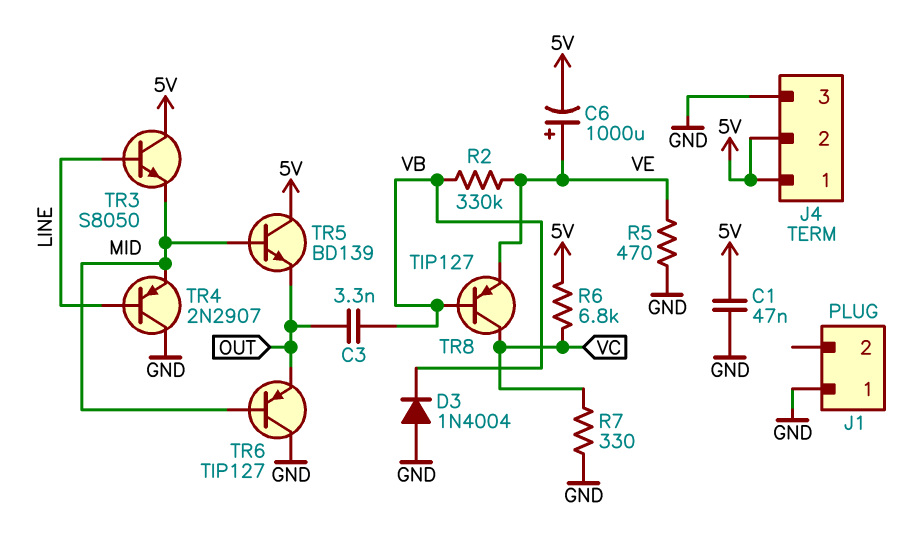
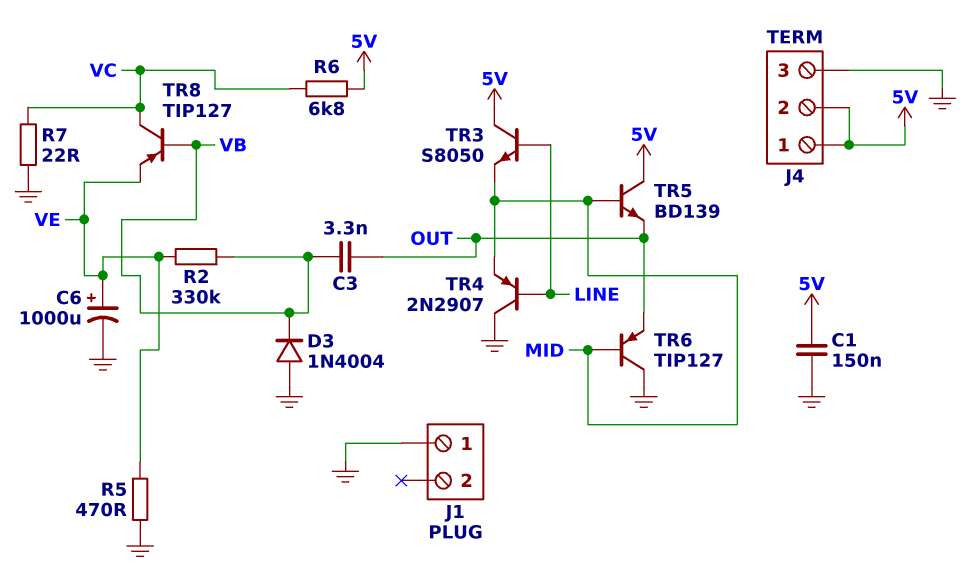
C1: 47nF (5V, GND) -> 150nF (5V, GND)
C6: 1000uF (plus VE, minus 5V) -> 1000uF (plus VE, minus GND)
R7: 330 (GND, VC) -> 22 (GND, VC)

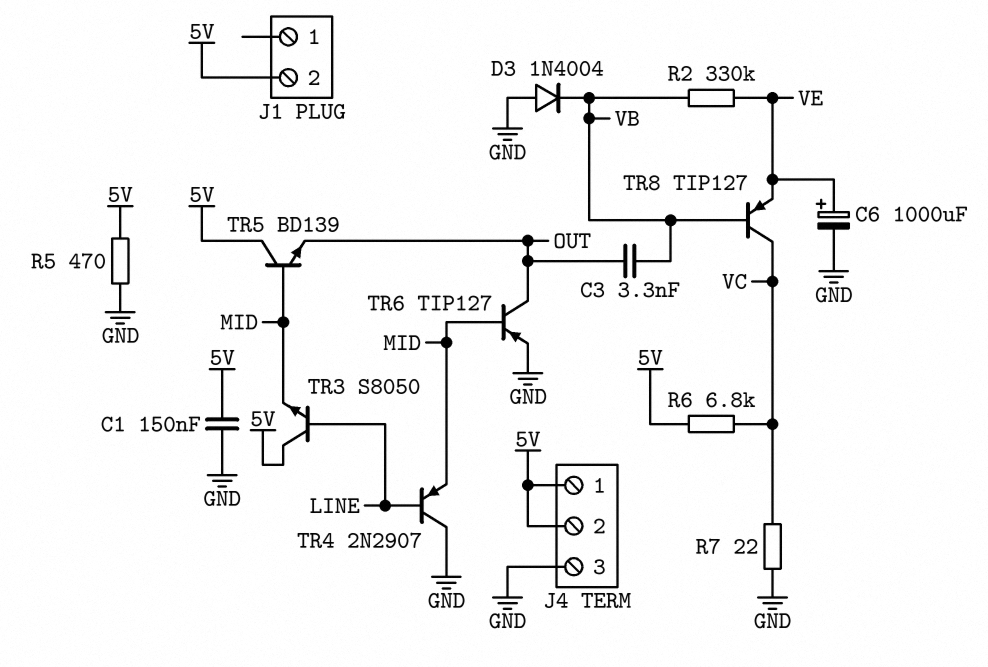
J1 pin 1: GND -> none
J1 pin 2: none -> 5V
R5: 470 (GND, VE) -> 470 (5V, GND)
TR6: PNP TIP127 (B MID, C GND, E OUT) -> PNP TIP127 (B MID, C OUT, E GND)

